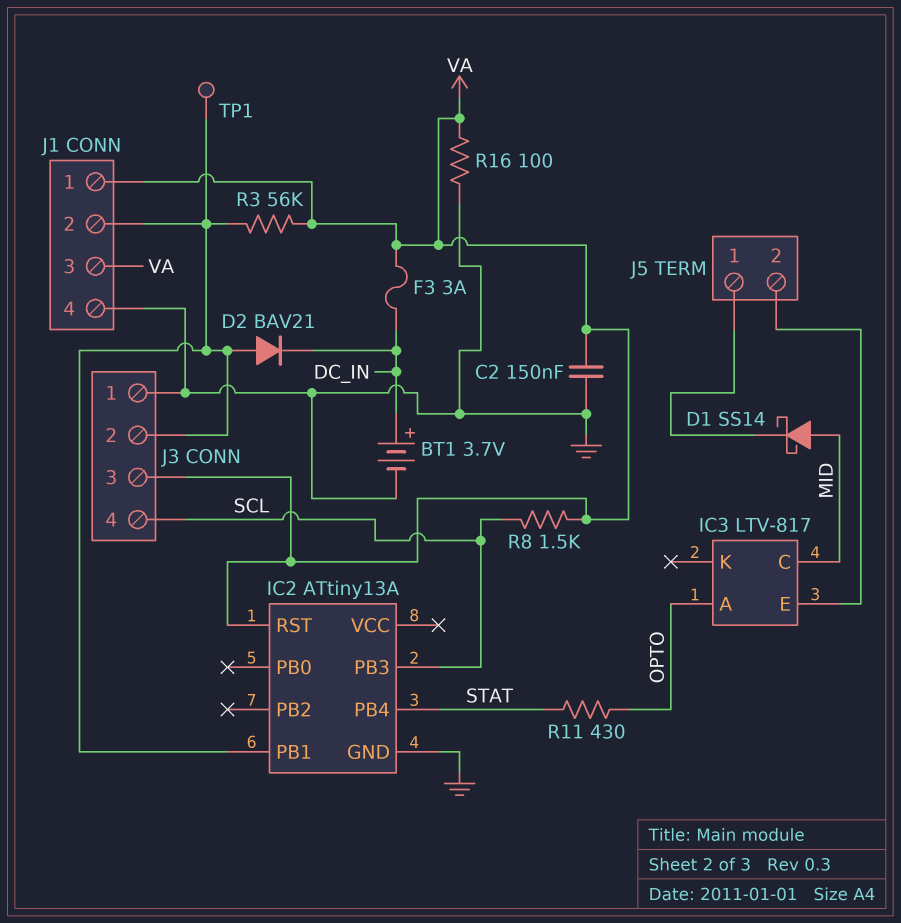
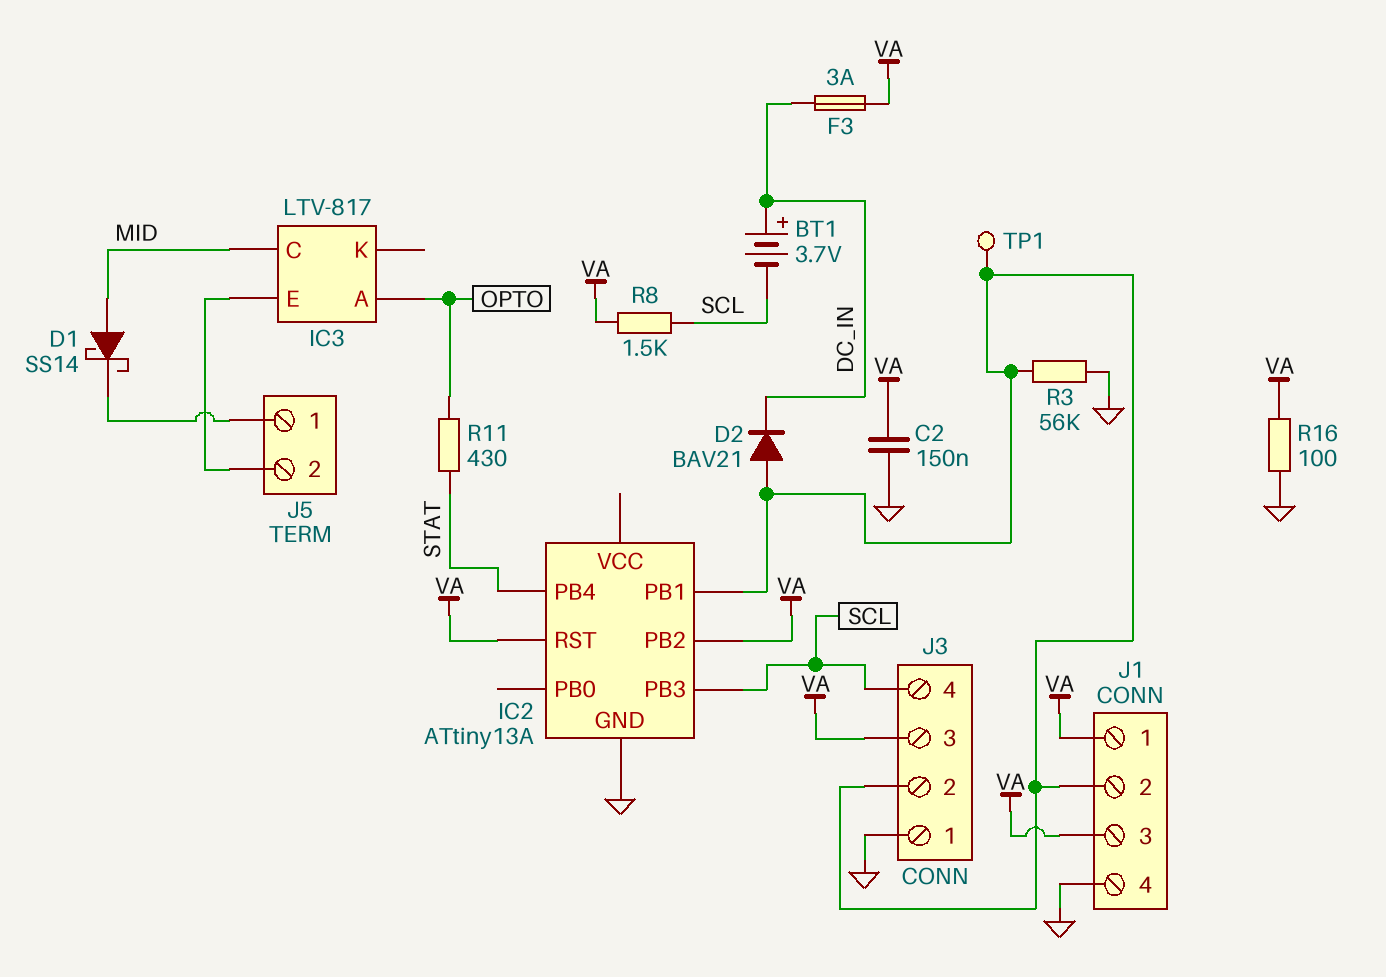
BT1: 3.7V (plus DC_IN, minus GND) -> 3.7V (plus DC_IN, minus SCL)
IC2 pin PB2: none -> VA
R3: 56k (IC2/PB1, VA) -> 56k (GND, IC2/PB1)

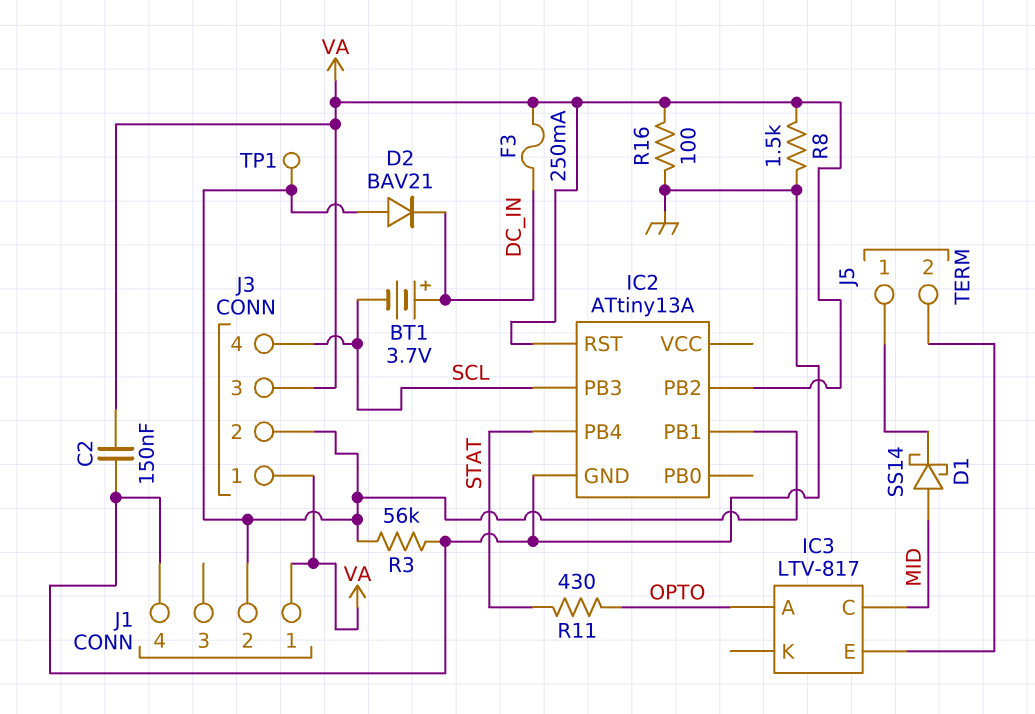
F3: 3A (DC_IN, VA) -> 250mA (DC_IN, VA)
J1 pin 3: VA -> none
J3 pin 1: GND -> VA
R8: 1.5k (SCL, VA) -> 1.5k (GND, VA)

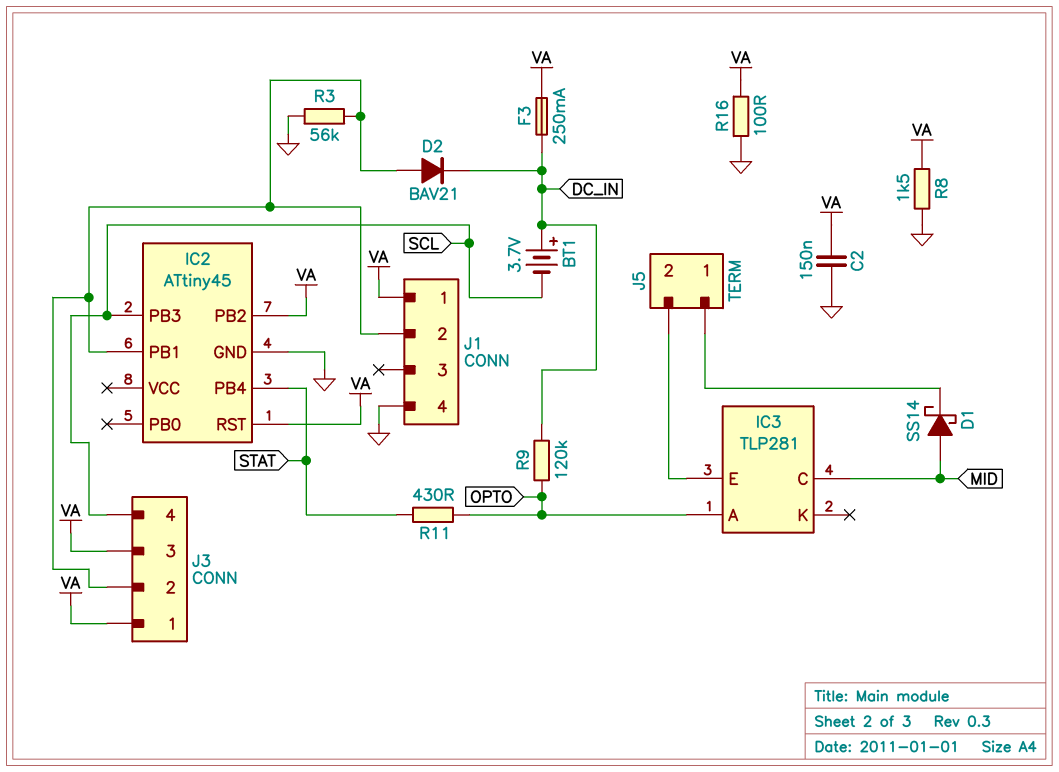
IC2: ATtiny13A -> ATtiny45
IC3: LTV-817 -> TLP281
R9: none -> 120k (DC_IN, OPTO)
TP1: test point (IC2/PB1) -> none

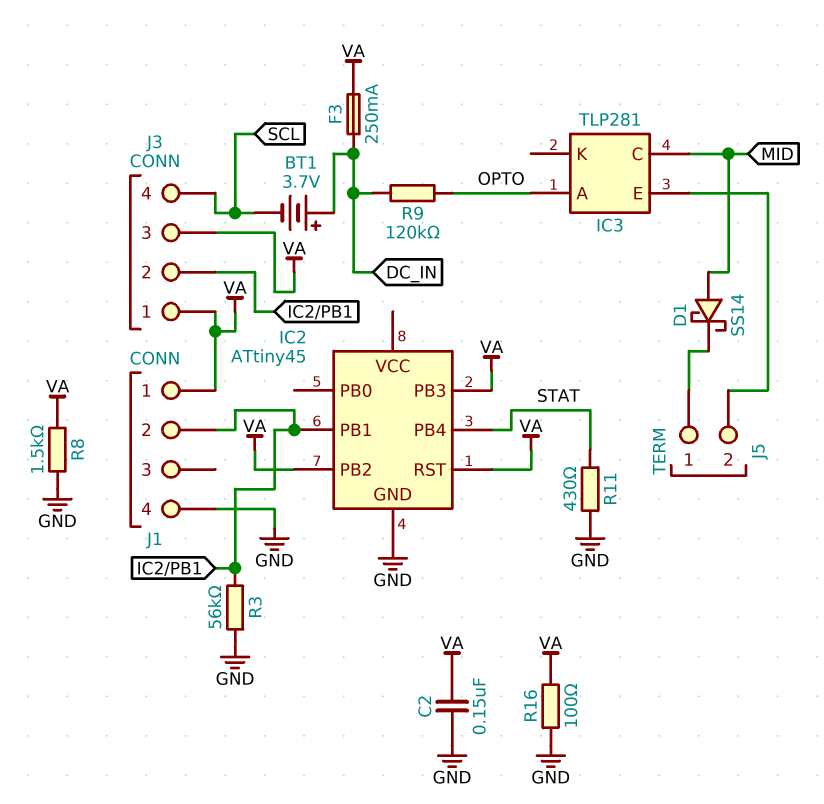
D2: diode BAV21 (A IC2/PB1, K DC_IN) -> none
IC2 pin PB3: SCL -> VA
R11: 430 (OPTO, STAT) -> 430 (GND, STAT)

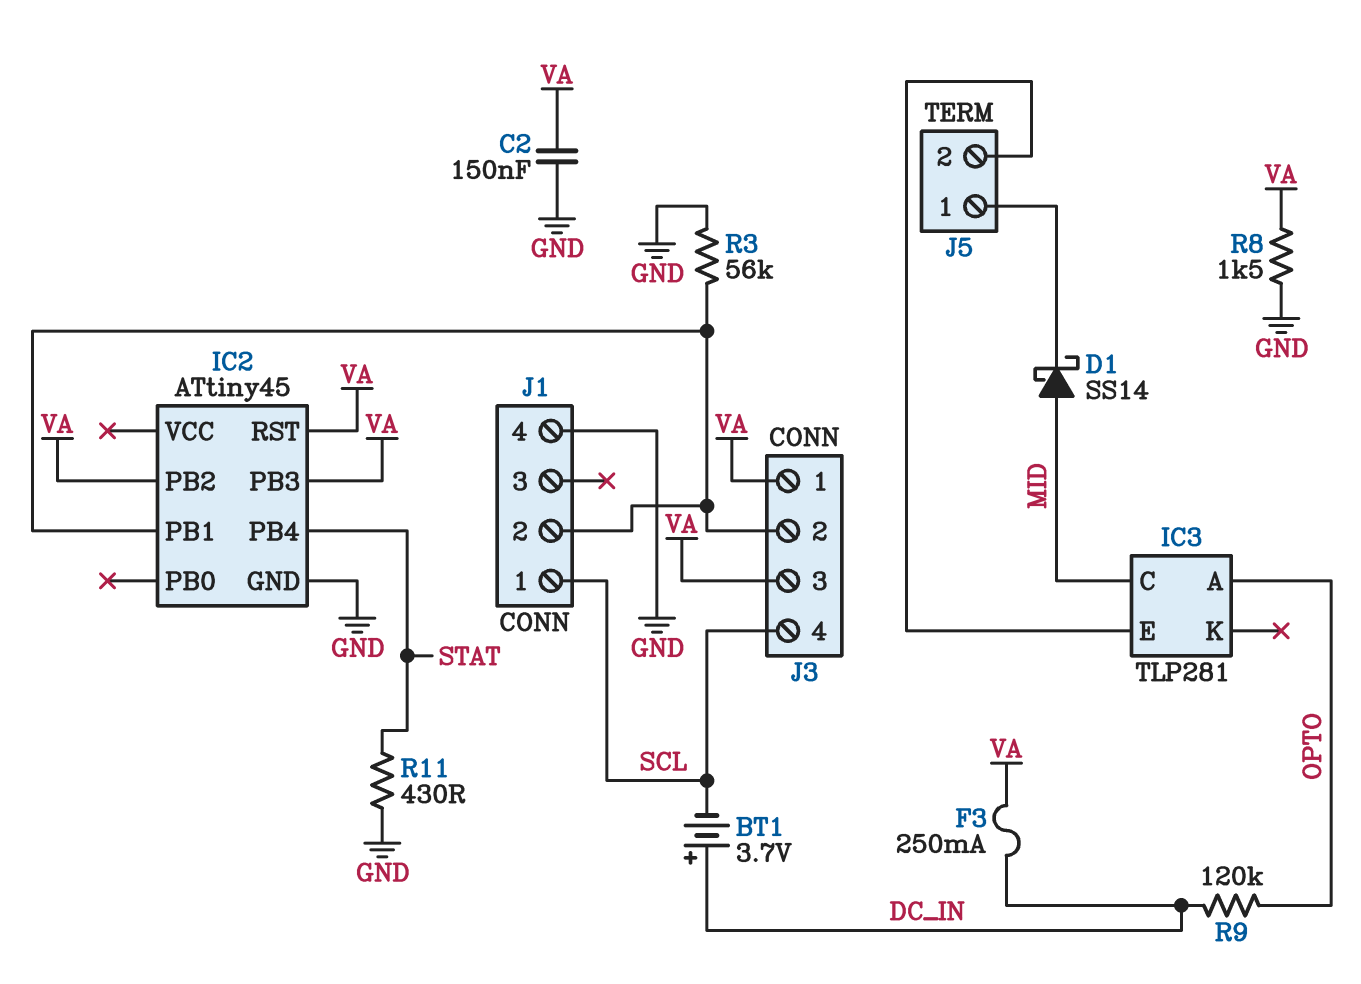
J1 pin 1: VA -> SCL
R16: 100 (GND, VA) -> none

